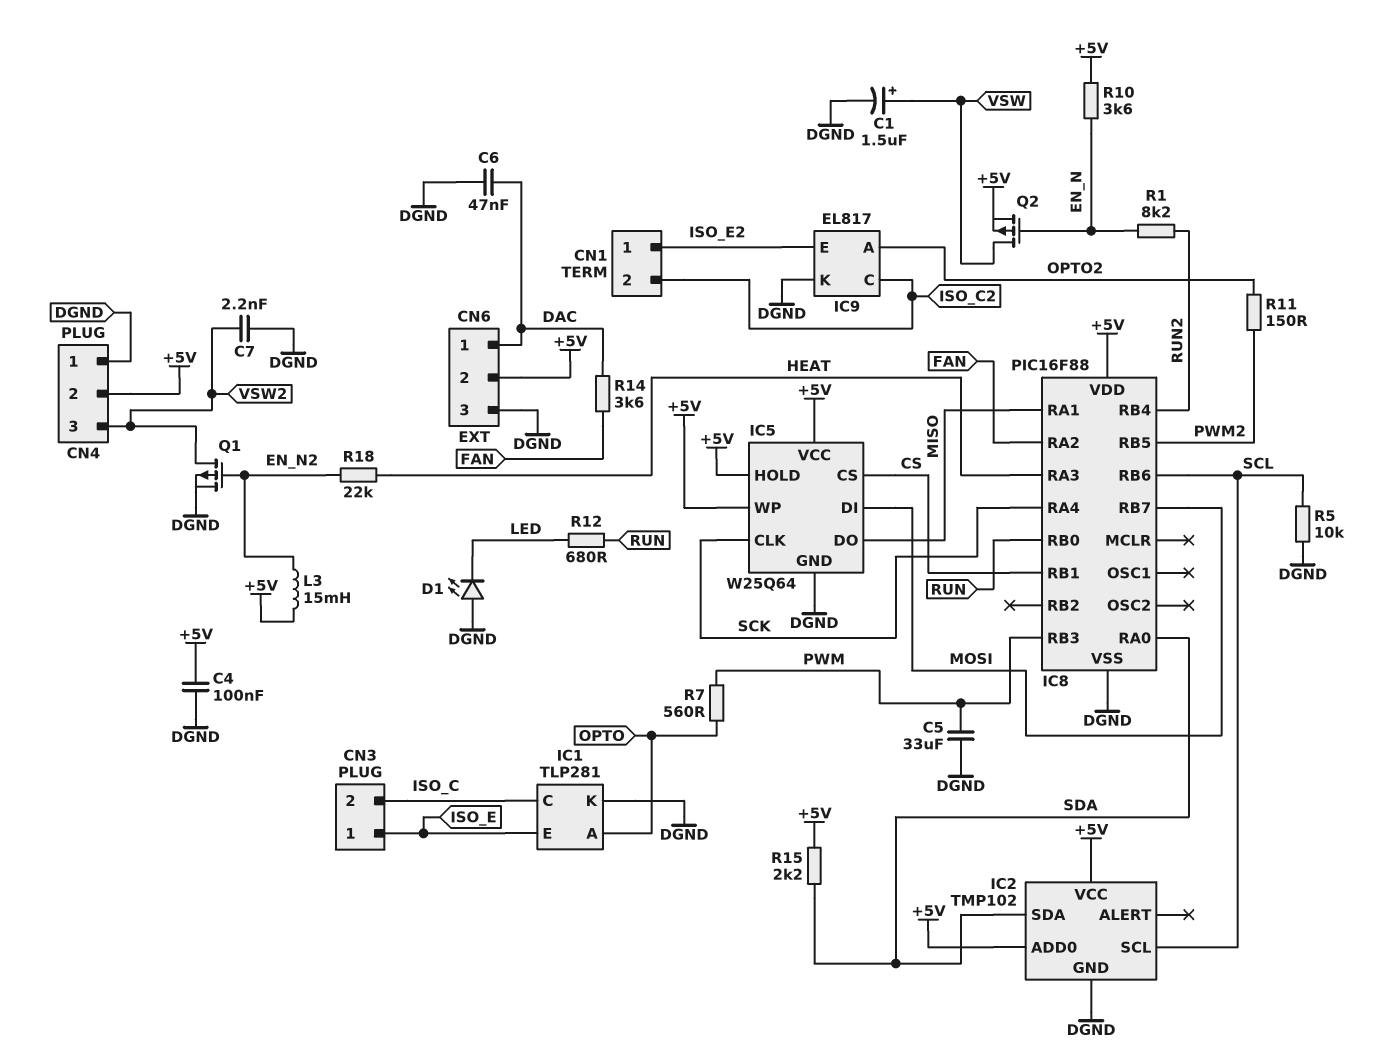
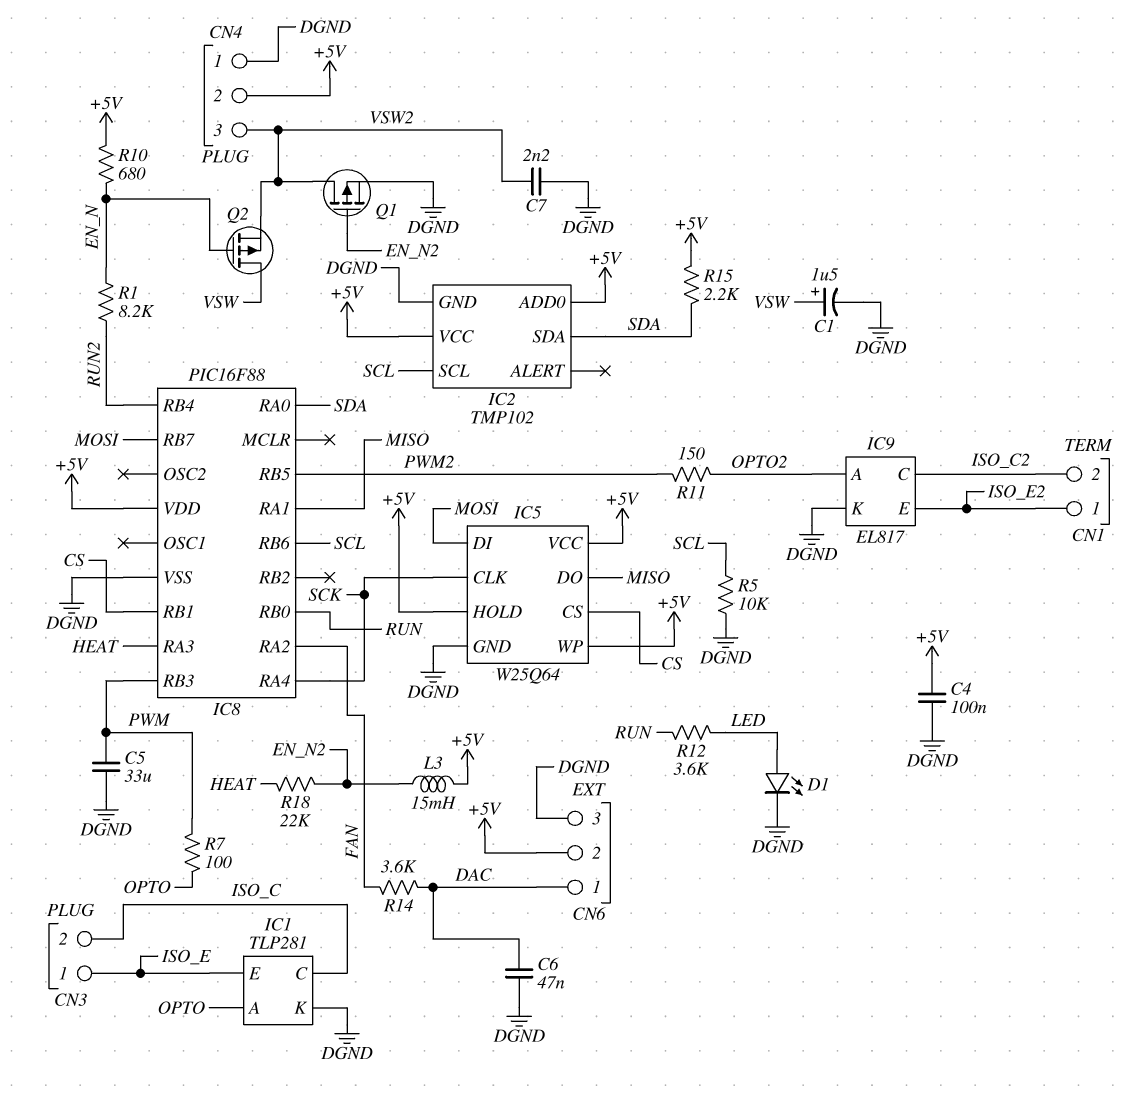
D1: LED (A DGND, K LED) -> LED (A LED, K DGND)
Q2: PMOS (G EN_N, D VSW, S +5V) -> PMOS (G EN_N, D VSW, S VSW2)
R7: 560 (OPTO, PWM) -> 100 (OPTO, PWM)
R10: 3.6k (+5V, EN_N) -> 680 (+5V, EN_N)
R12: 680 (LED, RUN) -> 3.6k (LED, RUN)

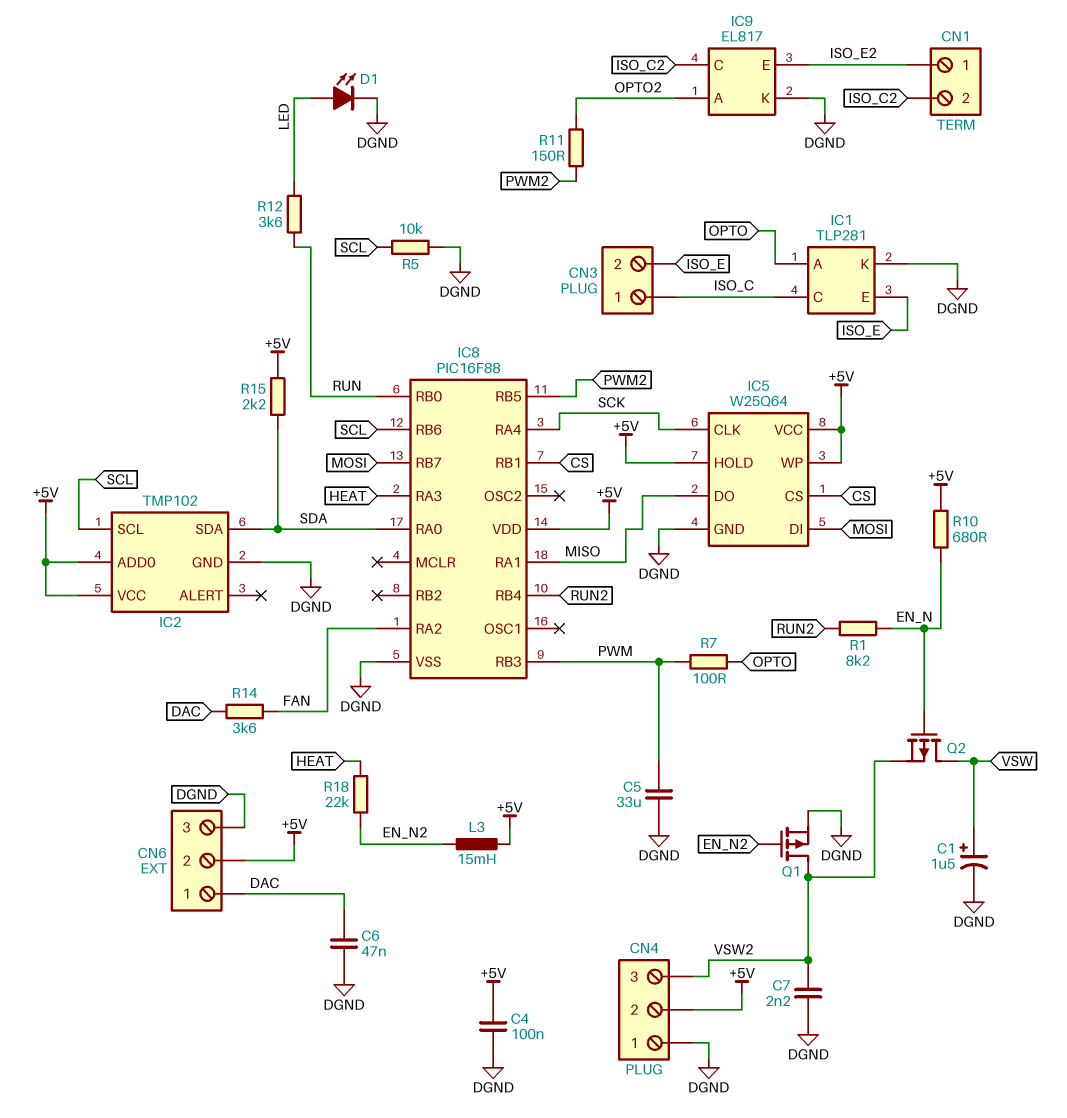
CN3 pin 1: ISO_E -> ISO_C
CN3 pin 2: ISO_C -> ISO_E

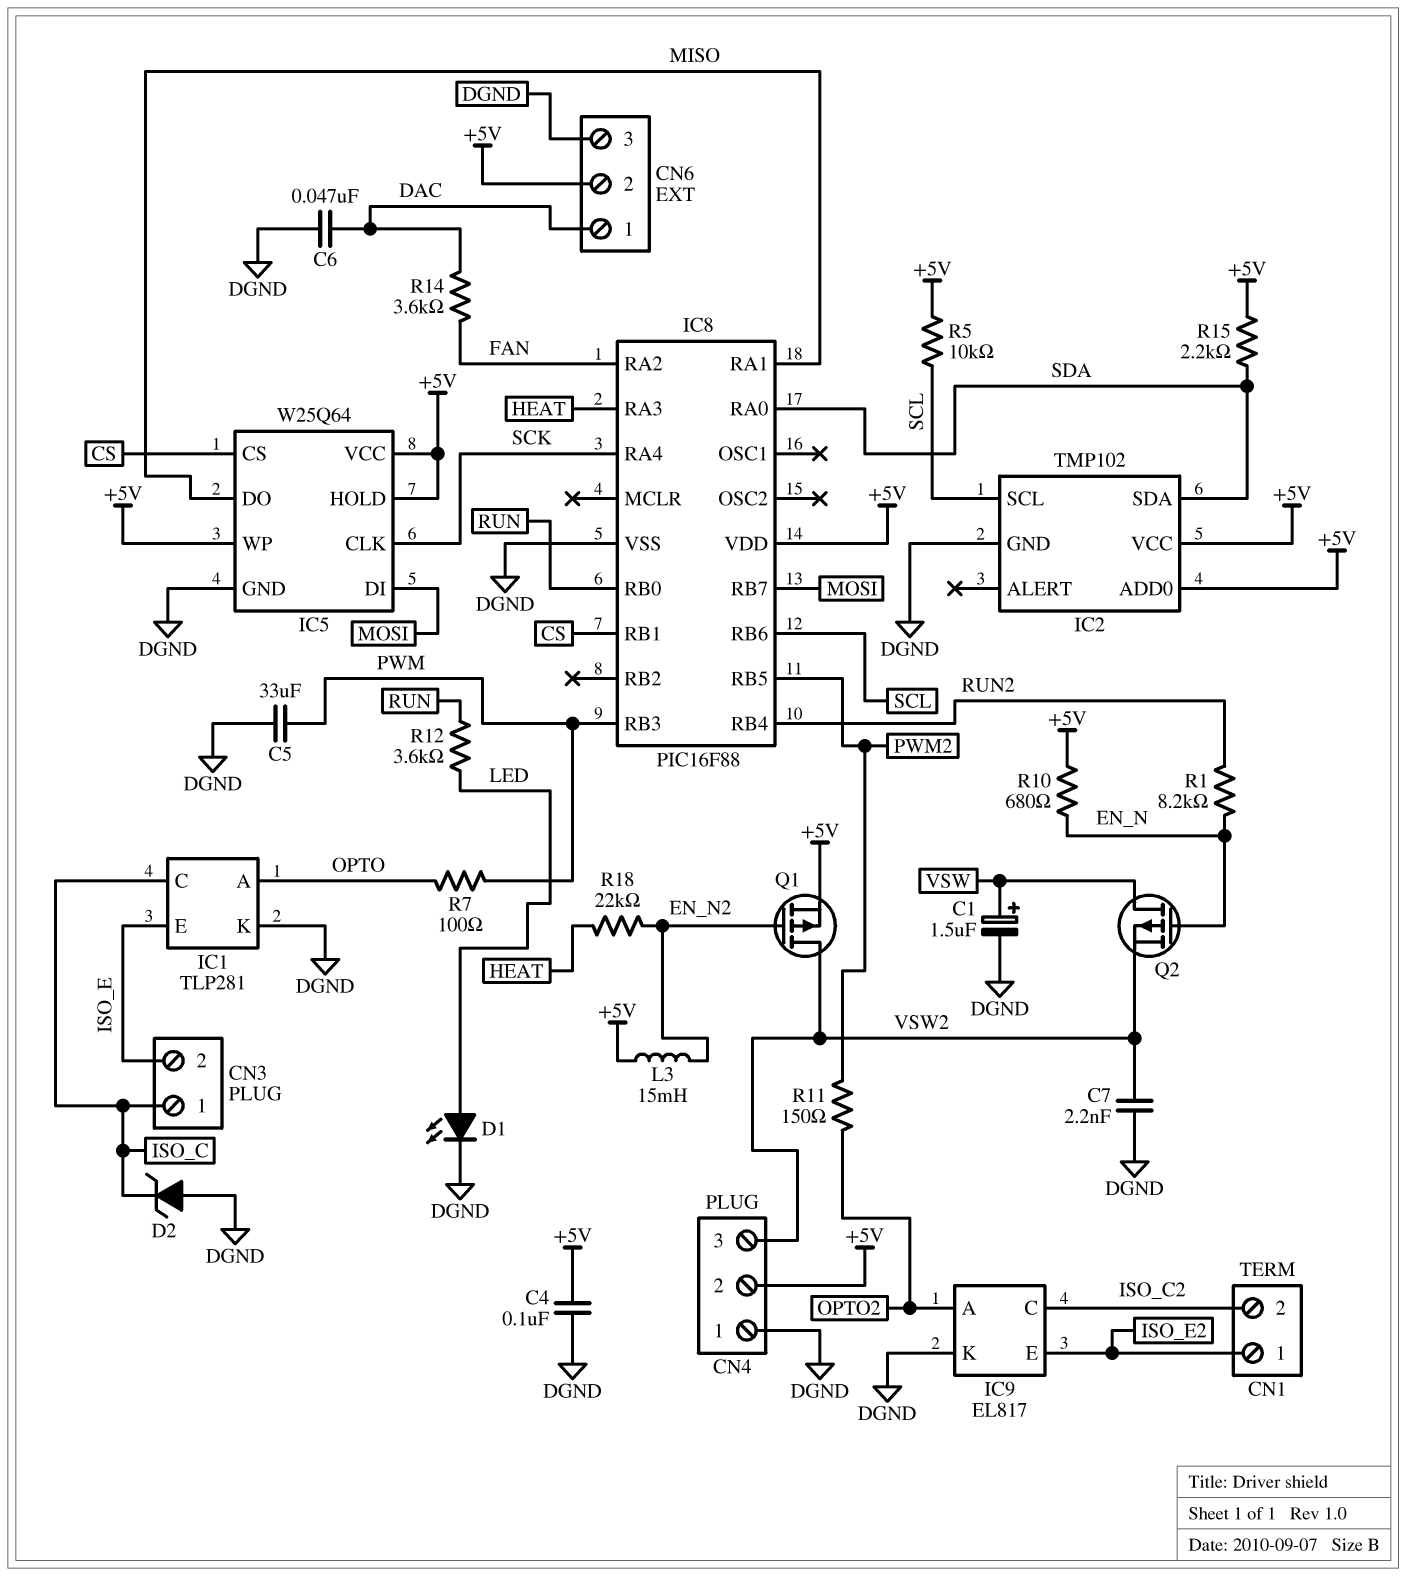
D2: none -> zener (A DGND, K ISO_C)
Q1: PMOS (G EN_N2, D VSW2, S DGND) -> PMOS (G EN_N2, D VSW2, S +5V)
R5: 10k (DGND, SCL) -> 10k (+5V, SCL)

